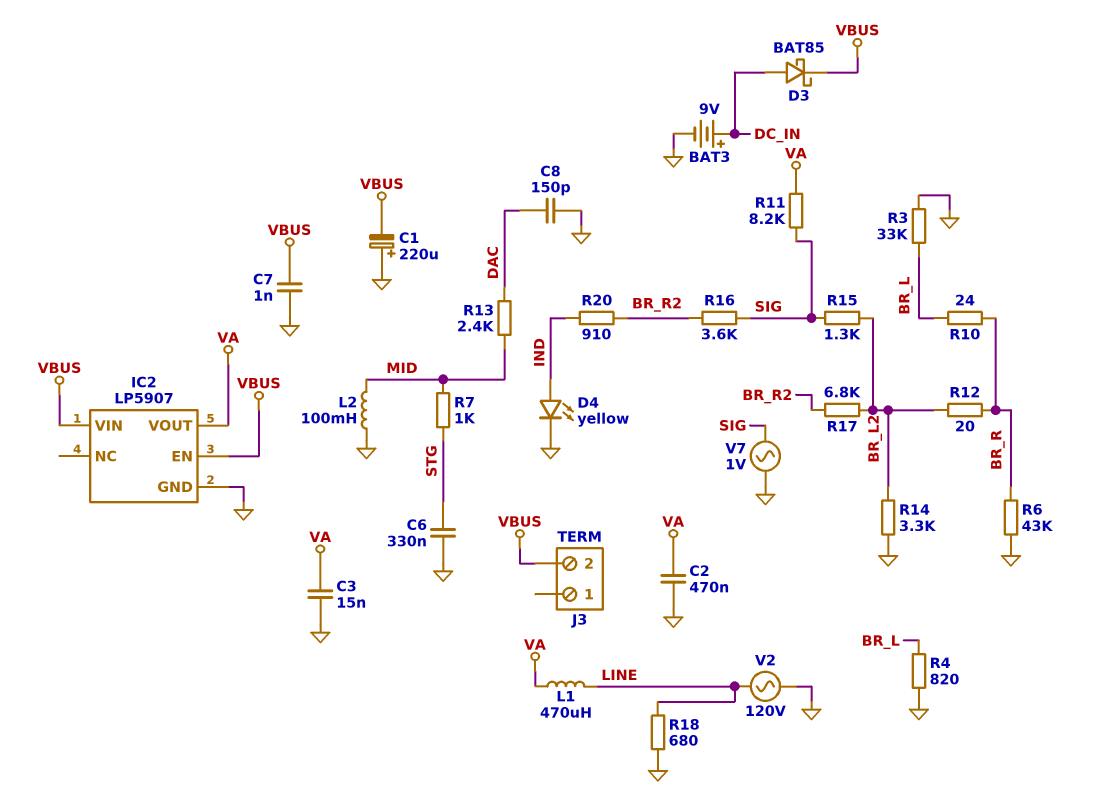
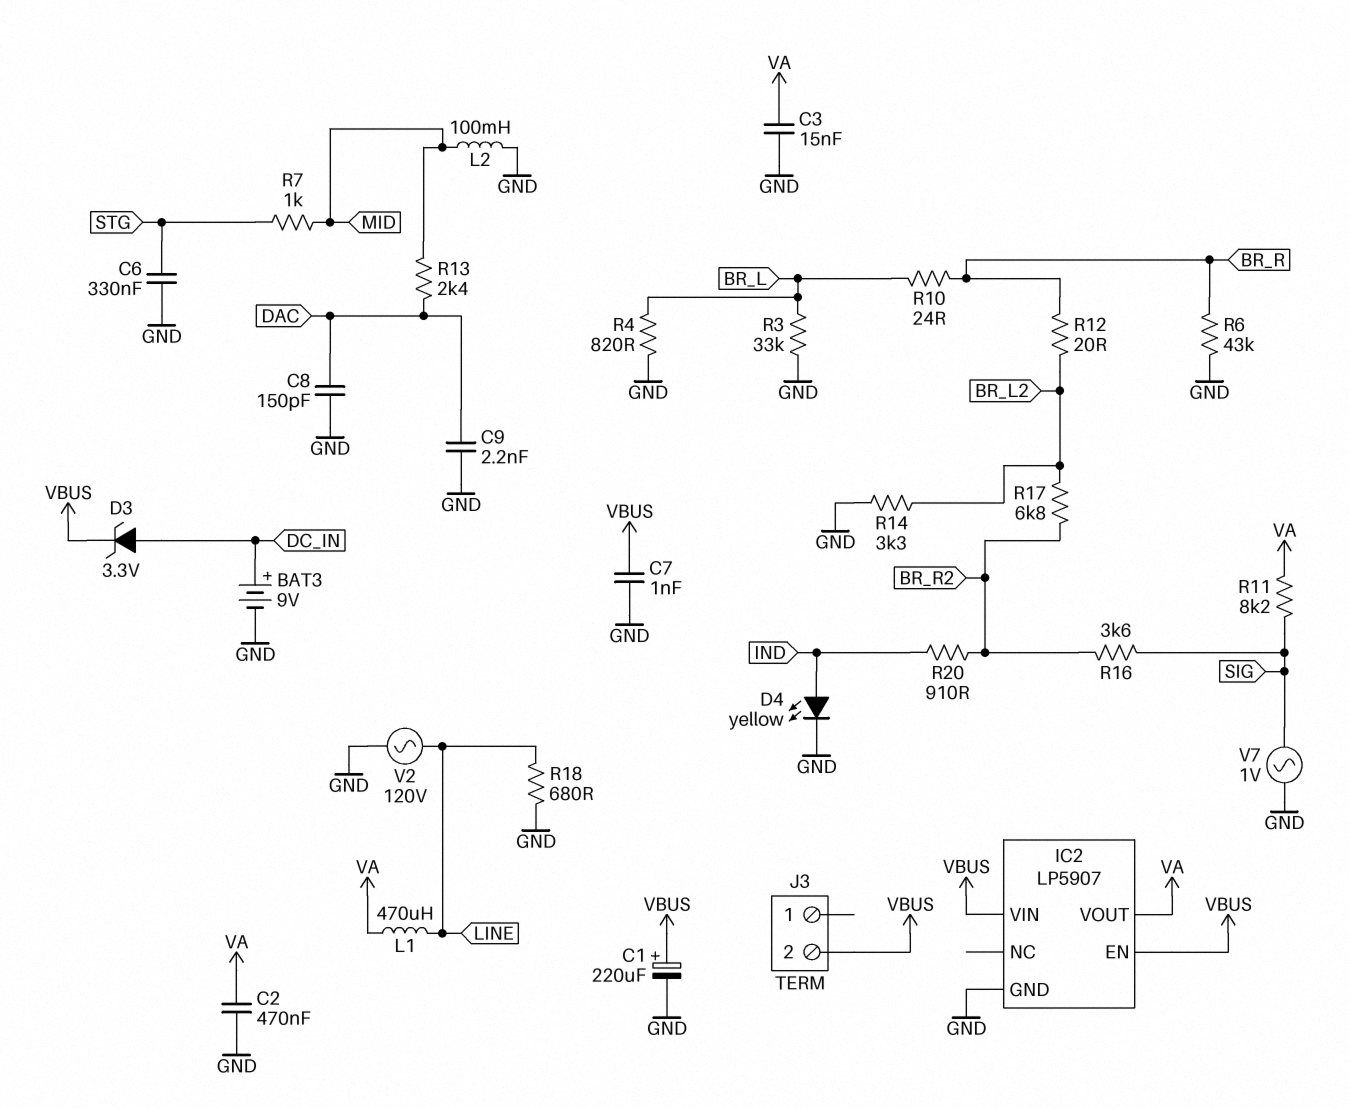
C1: 220uF (plus GND, minus VBUS) -> 220uF (plus VBUS, minus GND)
C9: none -> 2.2nF (DAC, GND)
D3: schottky BAT85 (A DC_IN, K VBUS) -> zener 3.3V (A DC_IN, K VBUS)
R15: 1.3k (BR_L2, SIG) -> none

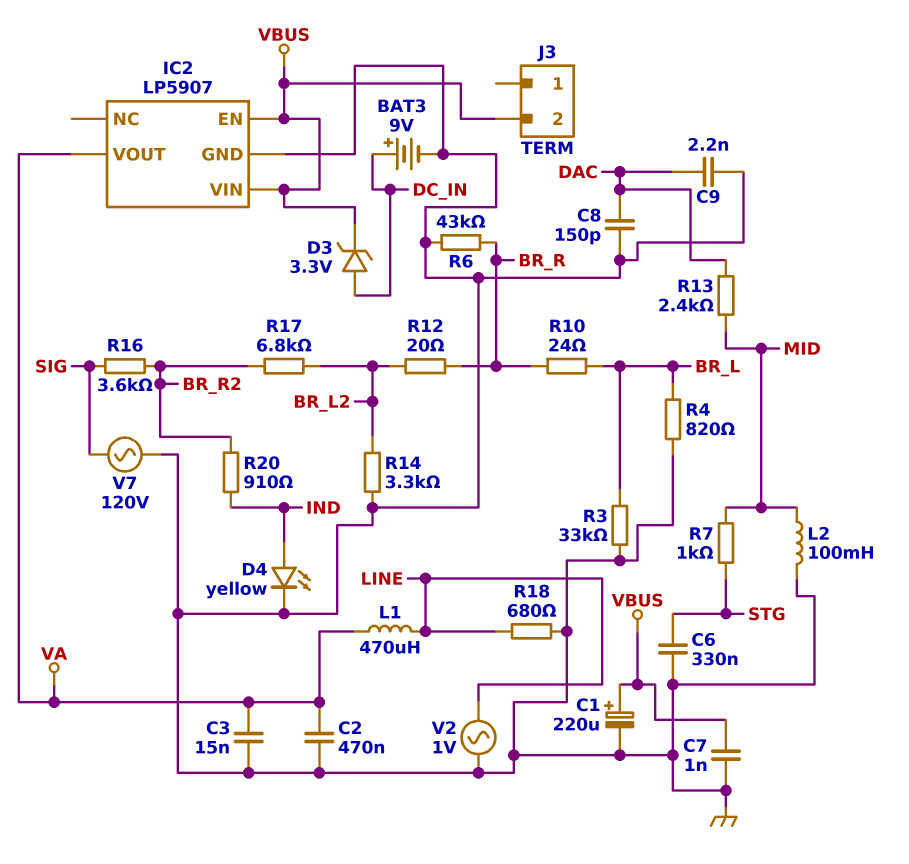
R11: 8.2k (SIG, VA) -> none
V2: AC 120V (GND, LINE) -> AC 1V (GND, LINE)
V7: AC 1V (GND, SIG) -> AC 120V (GND, SIG)

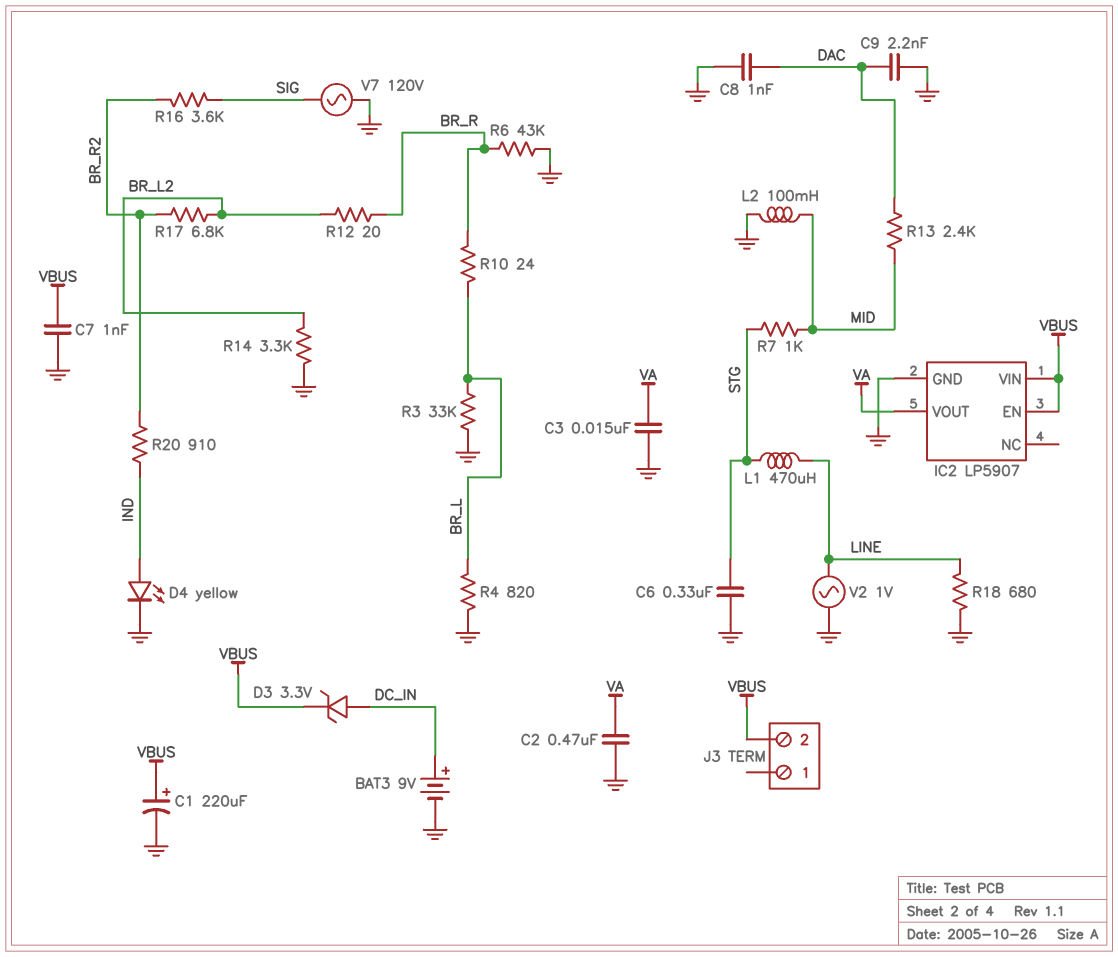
C8: 150pF (DAC, GND) -> 1nF (DAC, GND)
L1: 470uH (LINE, VA) -> 470uH (LINE, STG)

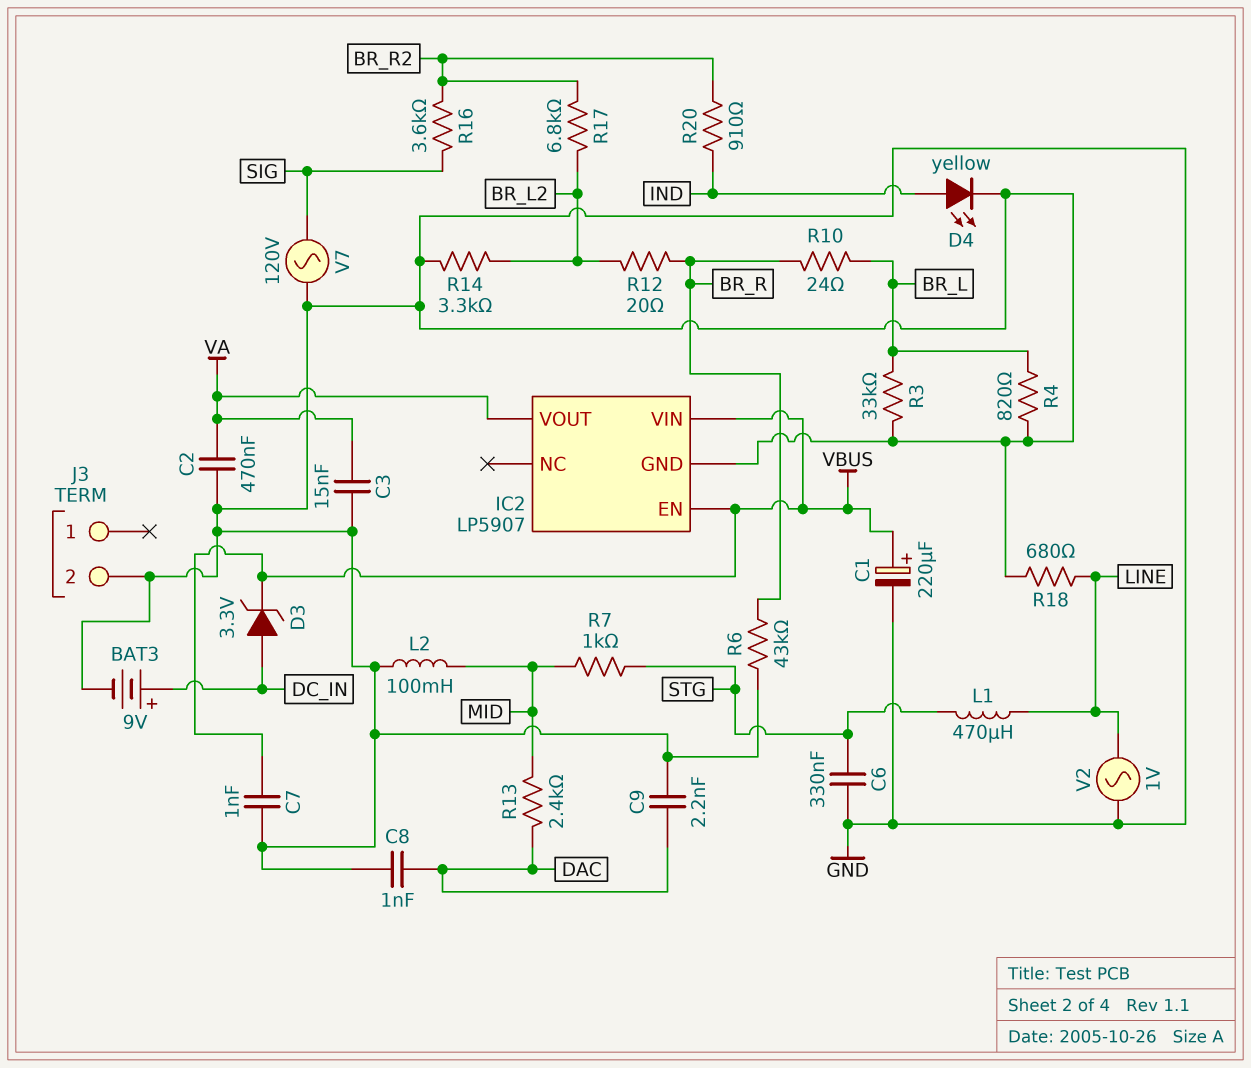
J3 pin 2: VBUS -> GND

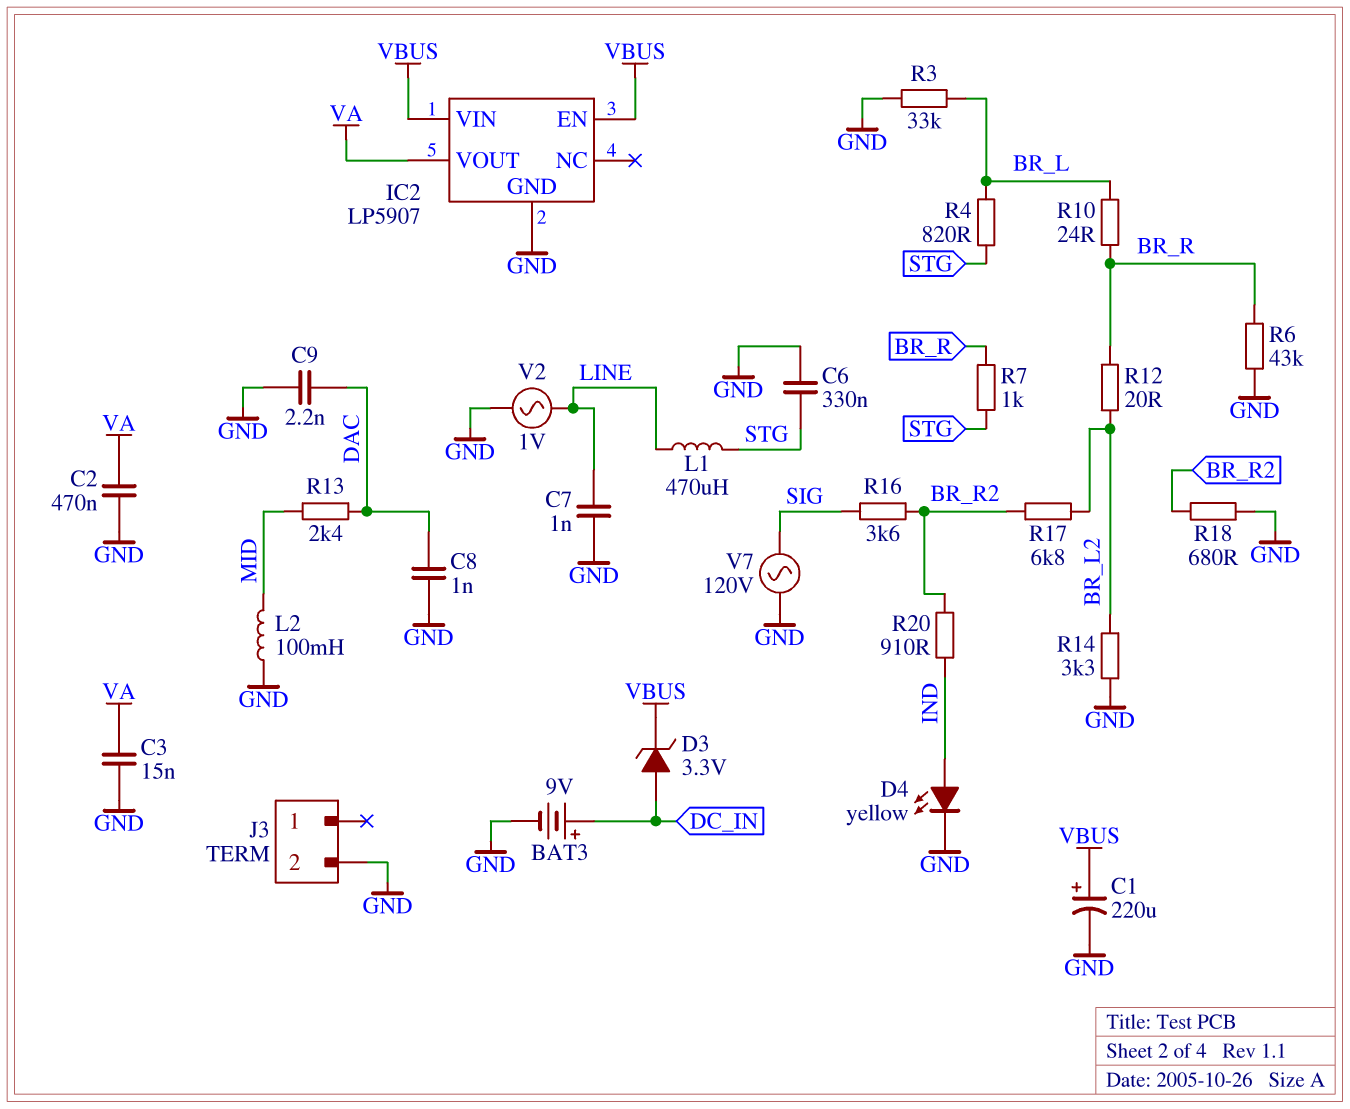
C7: 1nF (GND, VBUS) -> 1nF (GND, LINE)
R4: 820 (BR_L, GND) -> 820 (BR_L, STG)
R7: 1k (MID, STG) -> 1k (BR_R, STG)
R18: 680 (GND, LINE) -> 680 (BR_R2, GND)

